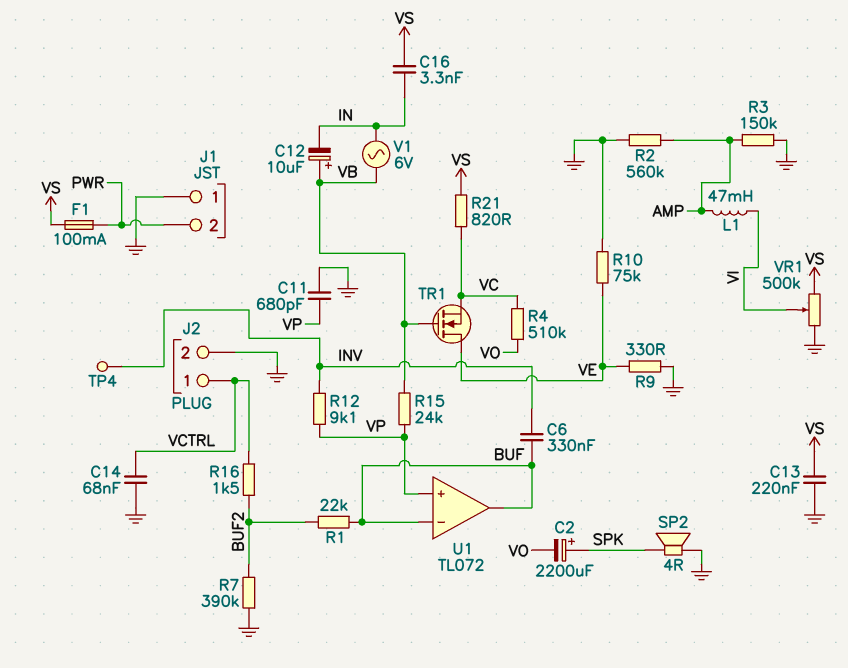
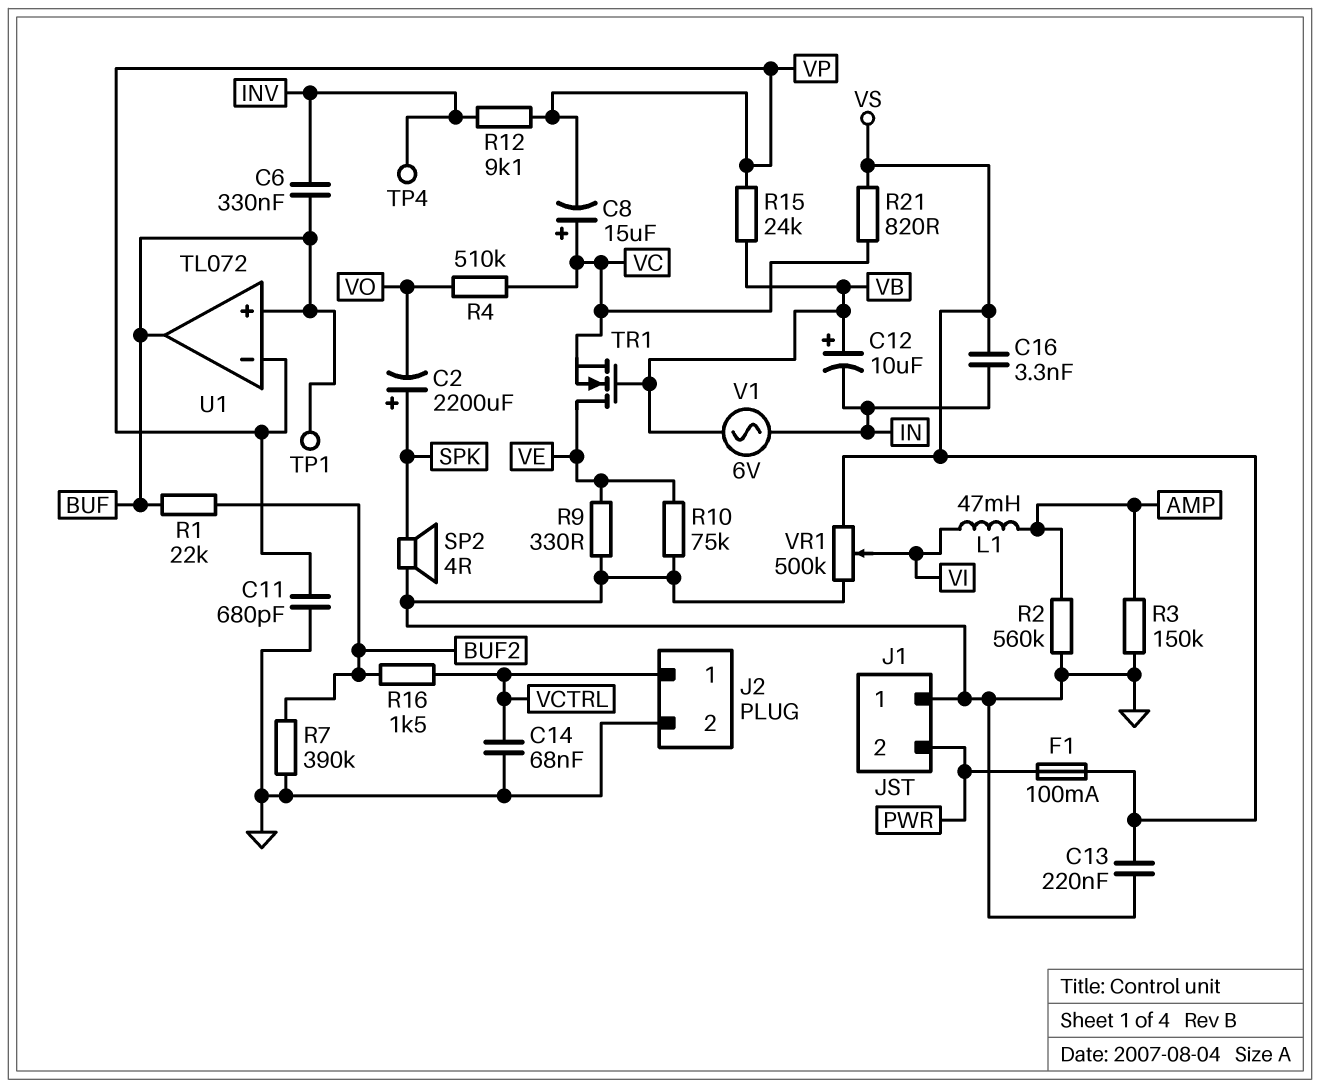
C8: none -> 15uF (plus VC, minus VP)
TP1: none -> test point (BUF)
U1 pin in+: VP -> BUF
U1 pin in-: BUF -> VP

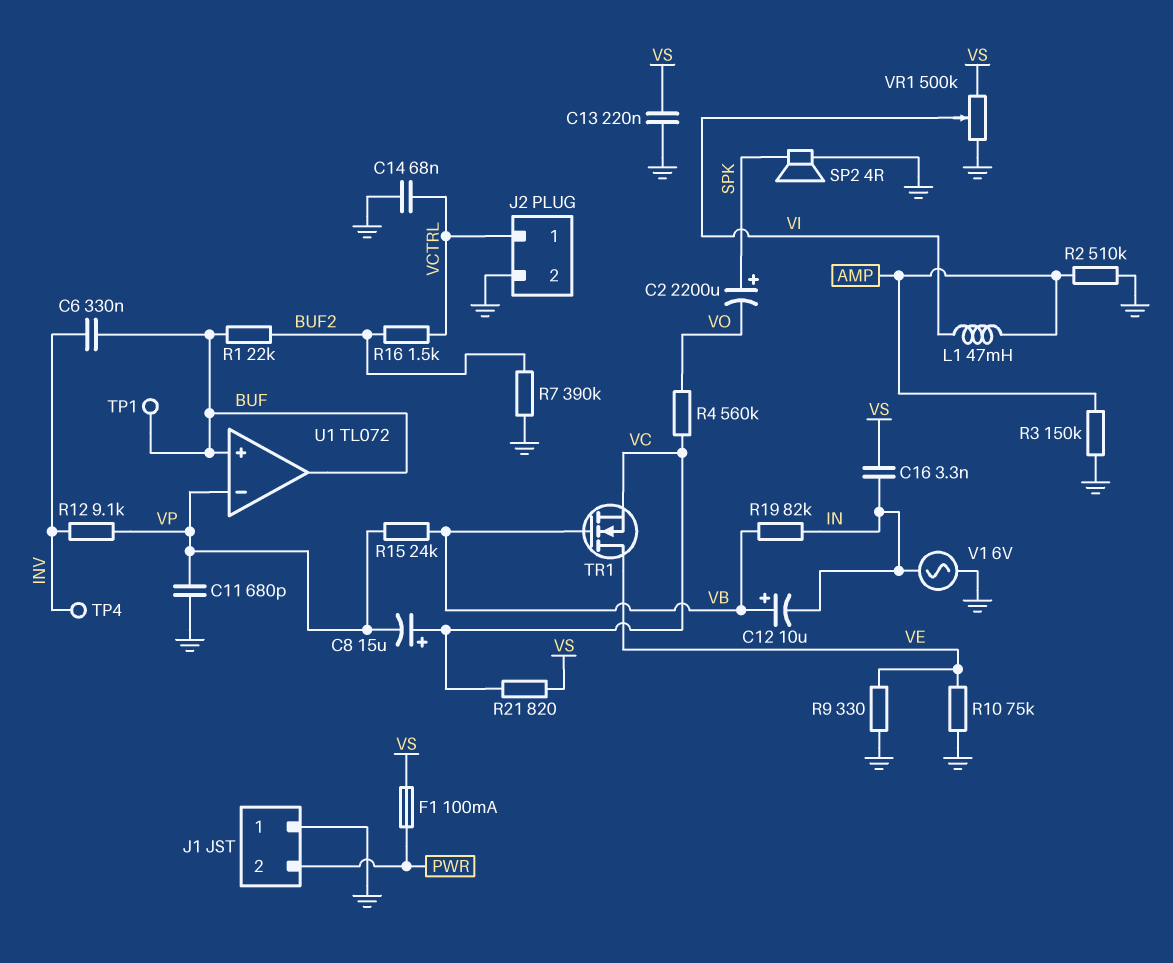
R2: 560k (AMP, GND) -> 510k (AMP, GND)
R4: 510k (VC, VO) -> 560k (VC, VO)
R19: none -> 82k (IN, VB)
V1: AC 6V (IN, VB) -> AC 6V (GND, IN)

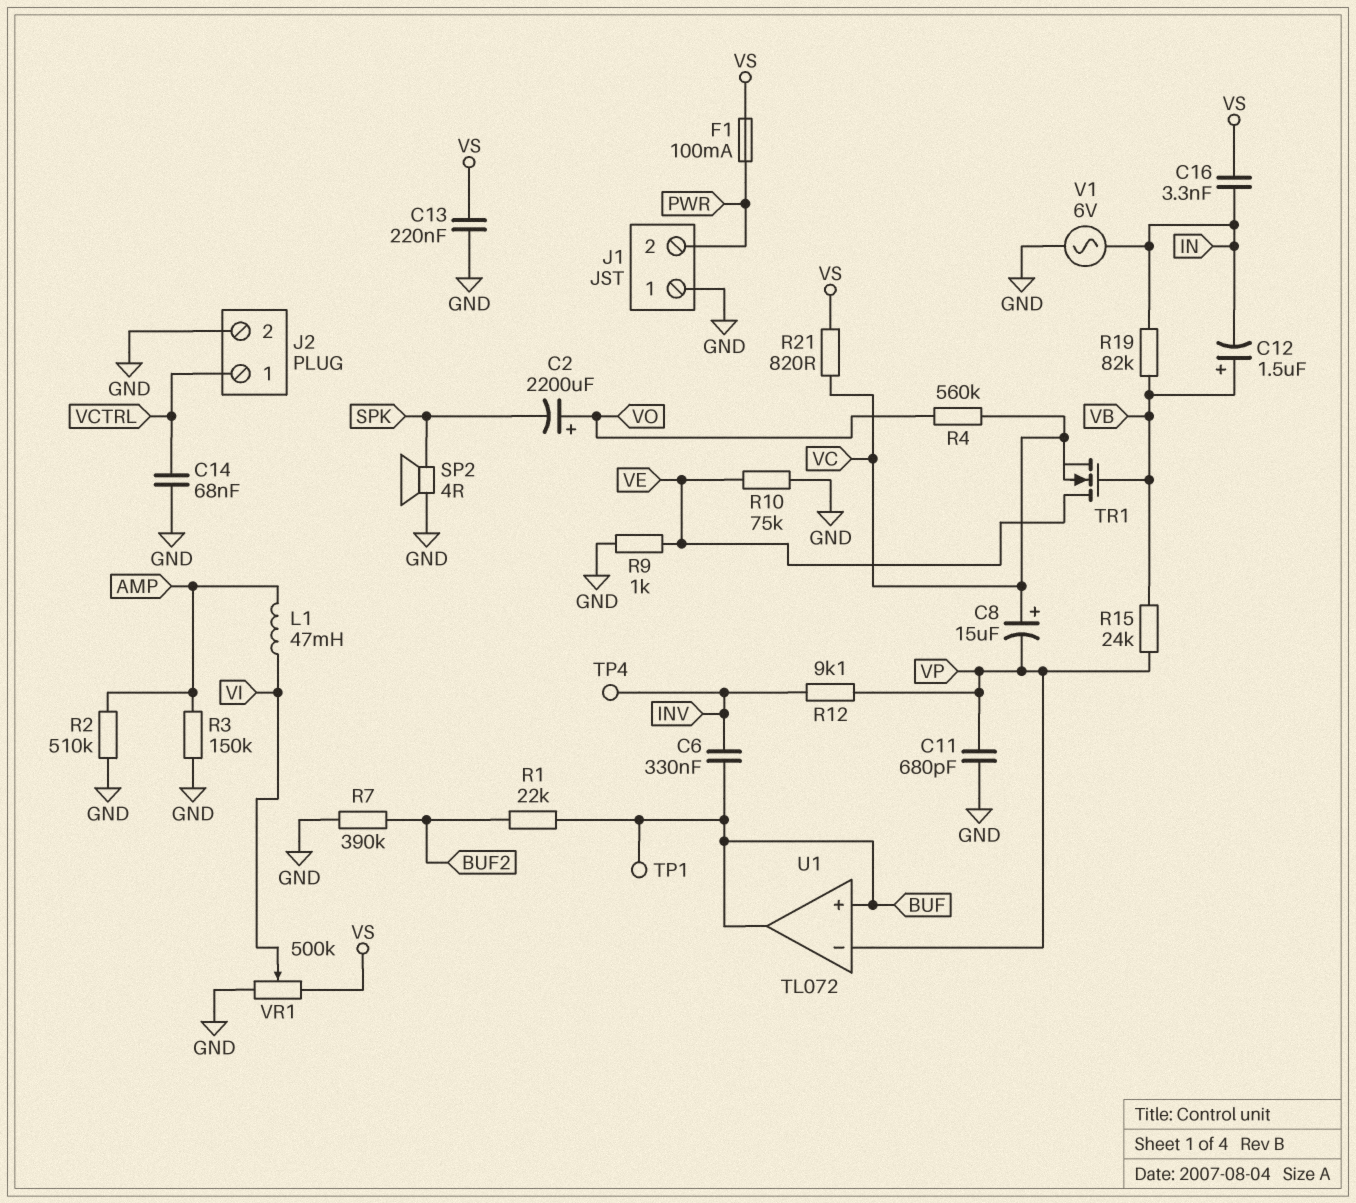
C2: 2200uF (plus SPK, minus VO) -> 2200uF (plus VO, minus SPK)
C12: 10uF (plus VB, minus IN) -> 1.5uF (plus VB, minus IN)
R9: 330 (GND, VE) -> 1k (GND, VE)
R16: 1.5k (BUF2, VCTRL) -> none

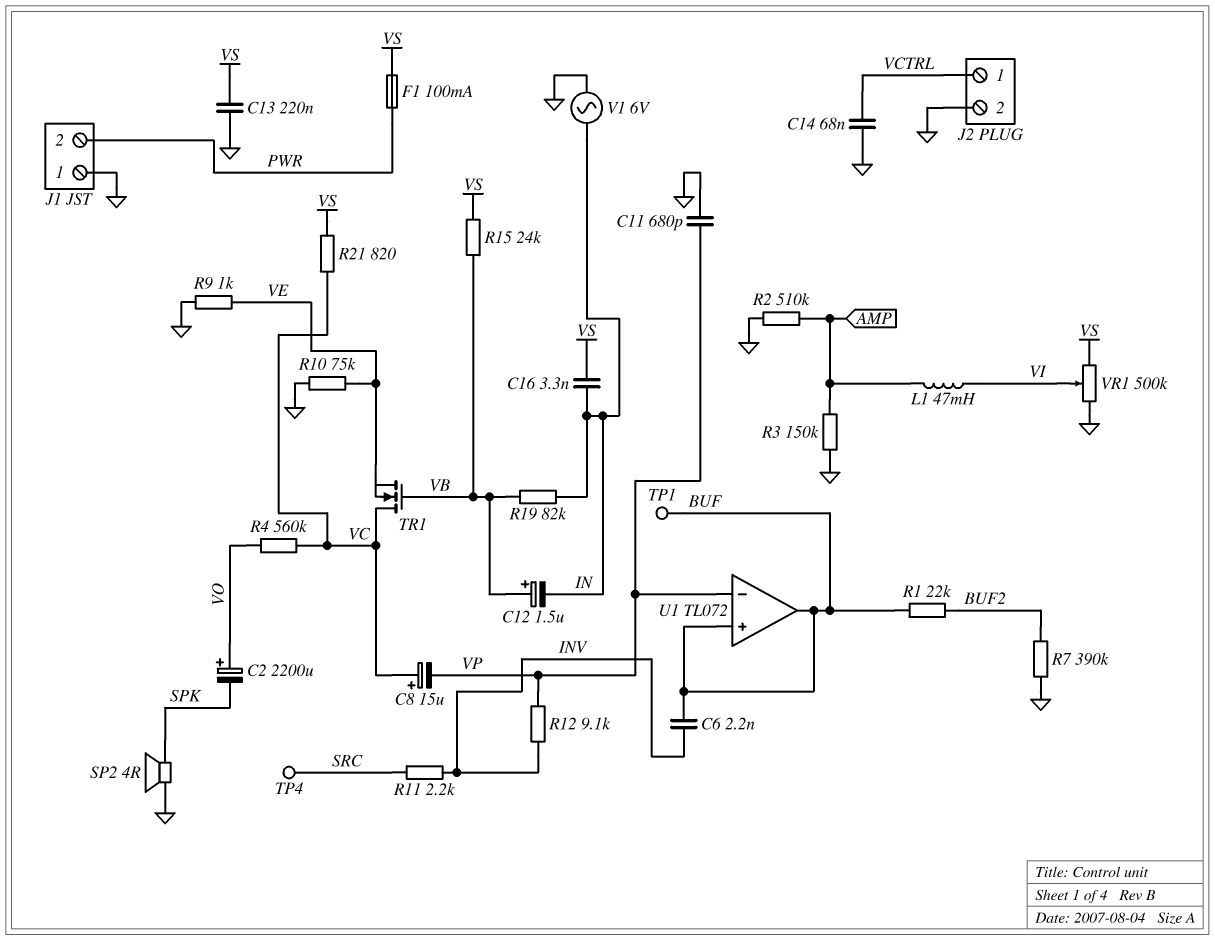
C6: 330nF (BUF, INV) -> 2.2nF (BUF, INV)
R11: none -> 2.2k (INV, SRC)
R15: 24k (VB, VP) -> 24k (VB, VS)
TP4: test point (INV) -> test point (SRC)
TR1: NMOS (G VB, D VE, S VC) -> NMOS (G VB, D VC, S VE)

